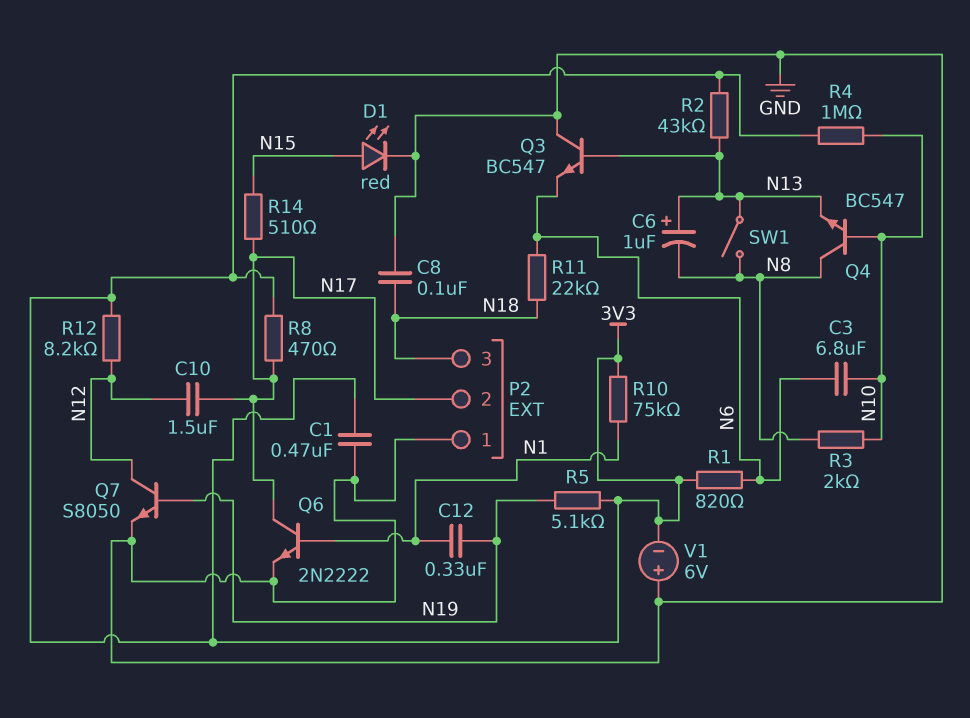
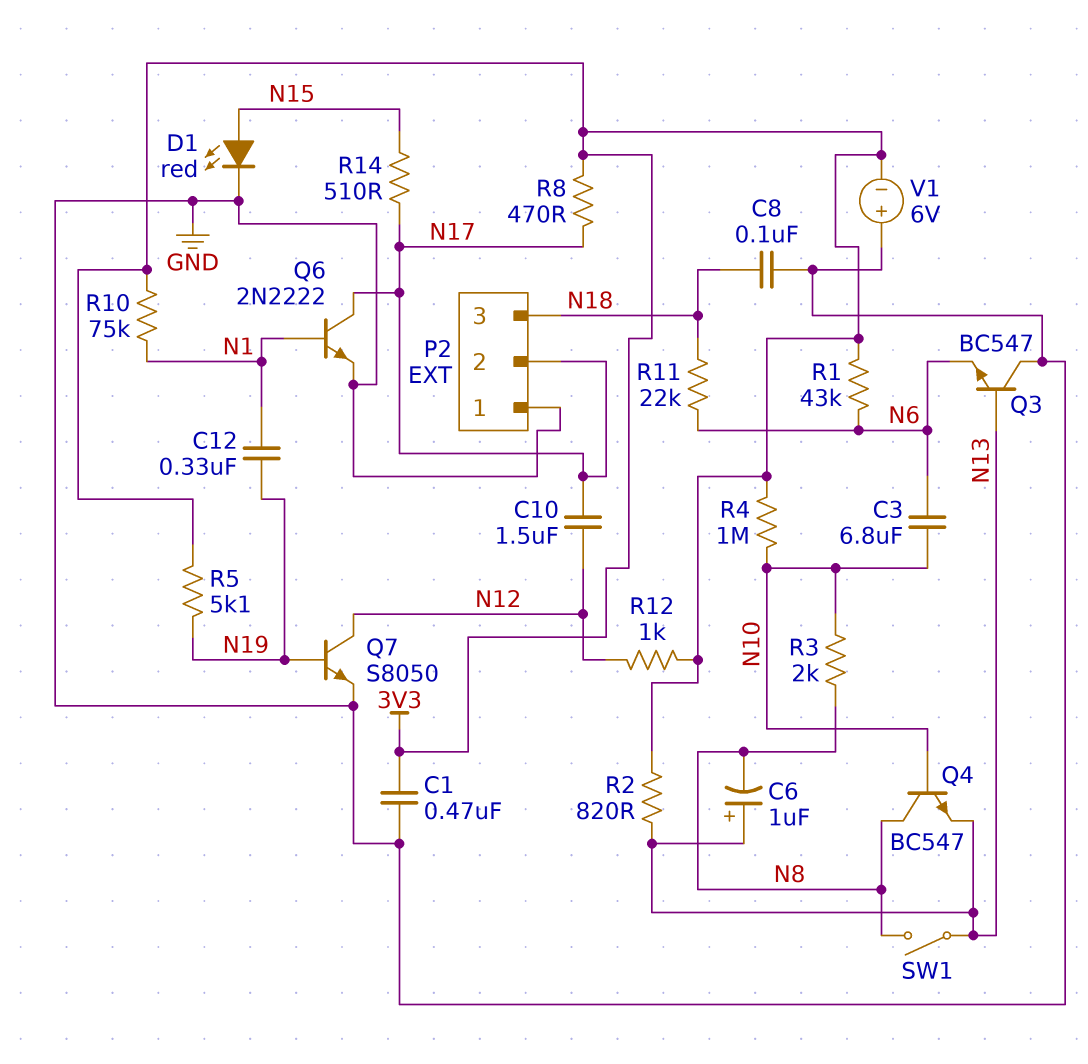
R1: 820 (3V3, N6) -> 43k (3V3, N6)
R2: 43k (3V3, N13) -> 820 (3V3, N13)
R12: 8.2k (3V3, N12) -> 1k (3V3, N12)

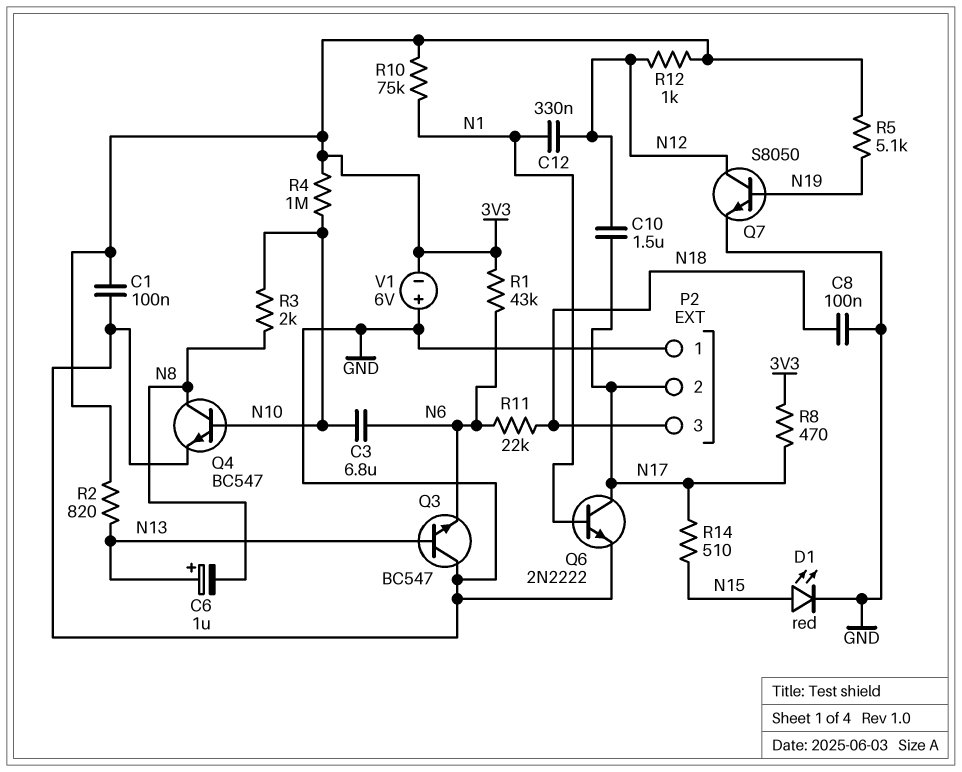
C1: 470nF (3V3, GND) -> 100nF (3V3, GND)
C12: 330nF (N1, N19) -> 330nF (N1, N12)
Q4: NPN BC547 (B N10, C N8, E N13) -> NPN BC547 (B N10, C N8, E GND)
SW1: switch (N8, N13) -> none

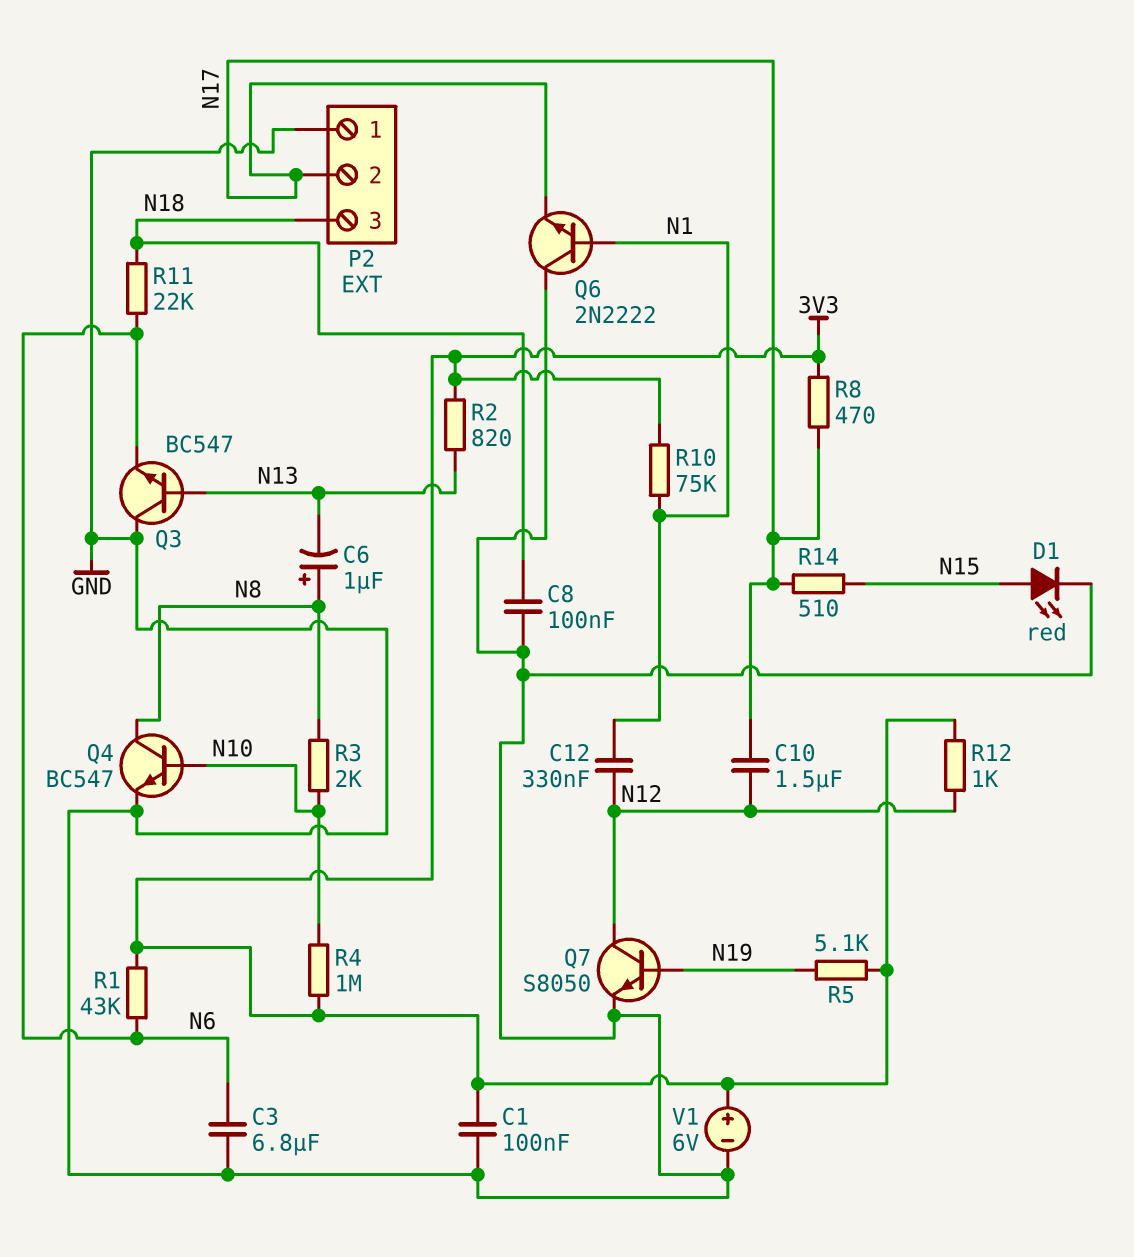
C3: 6.8uF (N6, N10) -> 6.8uF (GND, N6)
C6: 1uF (plus N13, minus N8) -> 1uF (plus N8, minus N13)
Q6: NPN 2N2222 (B N1, C N17, E GND) -> NPN 2N2222 (B N1, C GND, E N17)
V1: 6V (plus GND, minus 3V3) -> 6V (plus 3V3, minus GND)

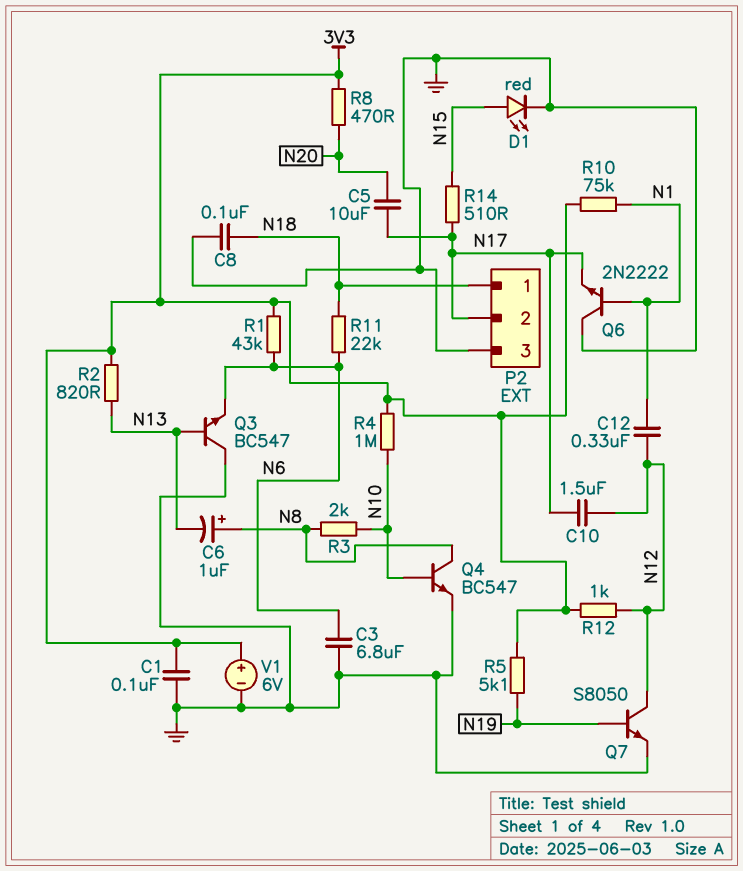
C5: none -> 10uF (N17, N20)
P2 pin 1: GND -> N18
P2 pin 3: N18 -> GND
R8: 470 (3V3, N17) -> 470 (3V3, N20)

